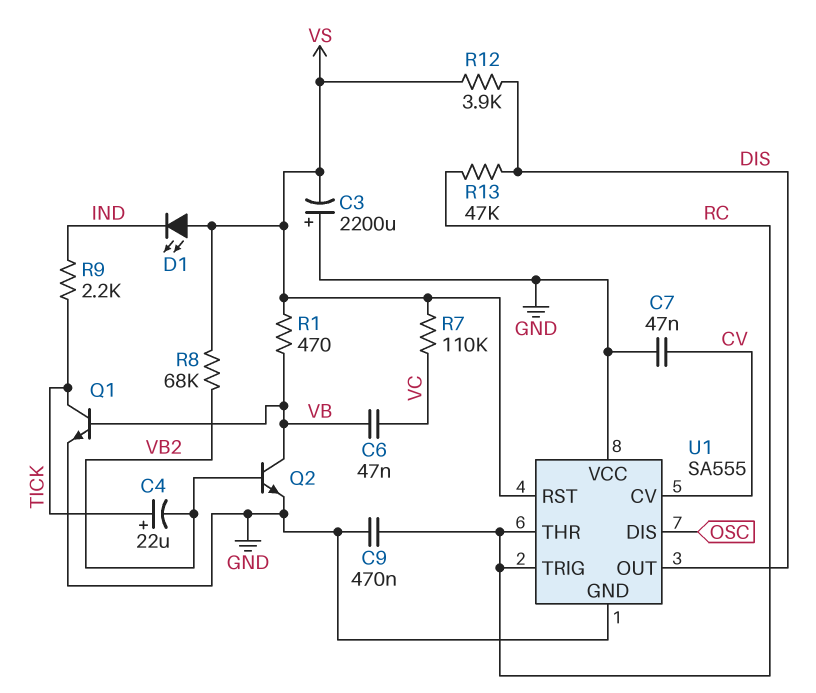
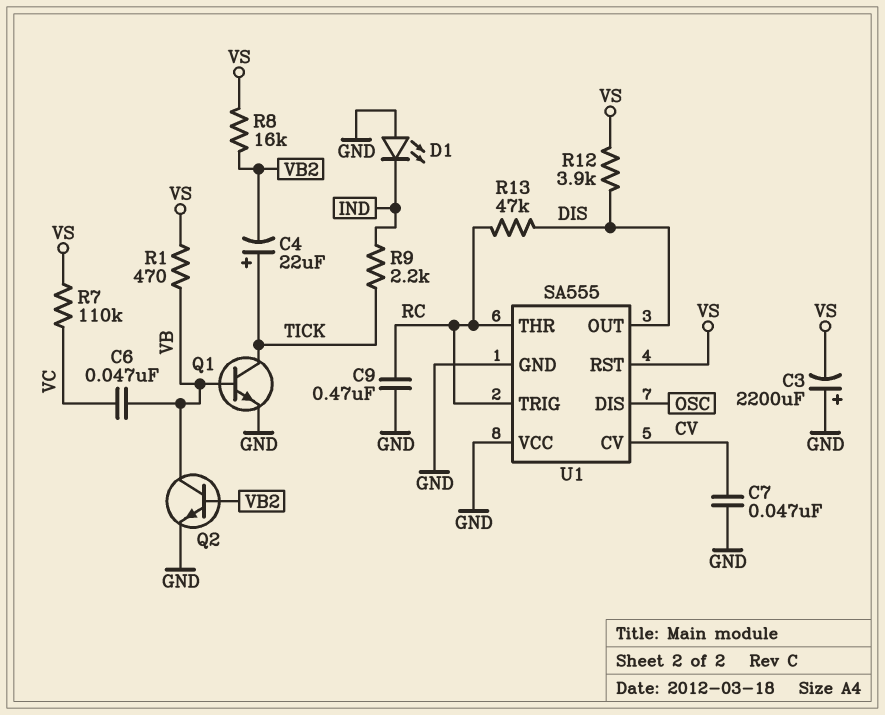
D1: LED (A VS, K IND) -> LED (A GND, K IND)
R8: 68k (VB2, VS) -> 16k (VB2, VS)

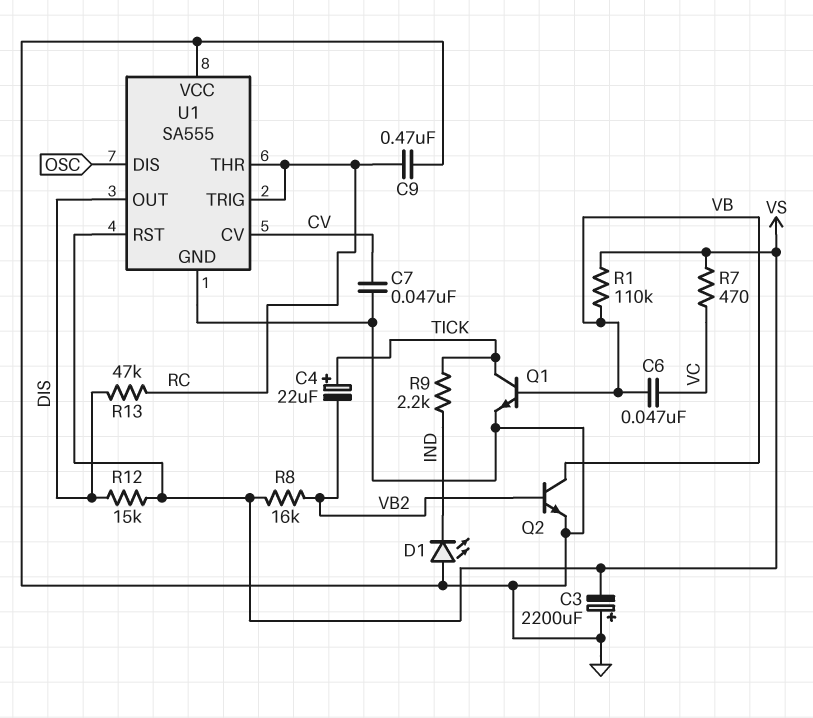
R1: 470 (VB, VS) -> 110k (VB, VS)
R7: 110k (VC, VS) -> 470 (VC, VS)
R12: 3.9k (DIS, VS) -> 15k (DIS, VS)

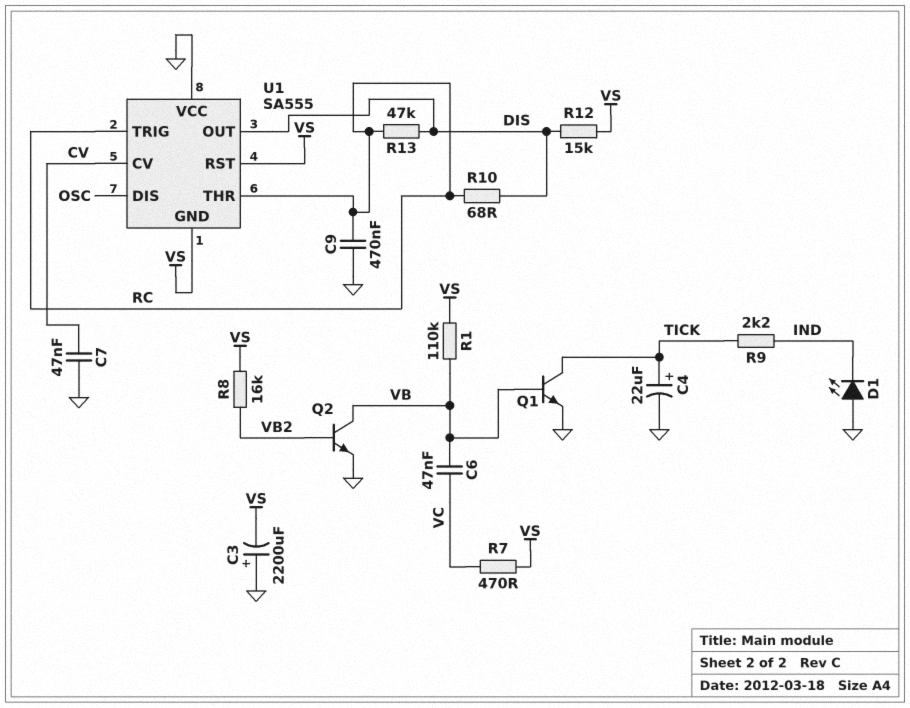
C4: 22uF (plus TICK, minus VB2) -> 22uF (plus TICK, minus GND)
R10: none -> 68 (DIS, RC)
U1 pin GND: GND -> VS

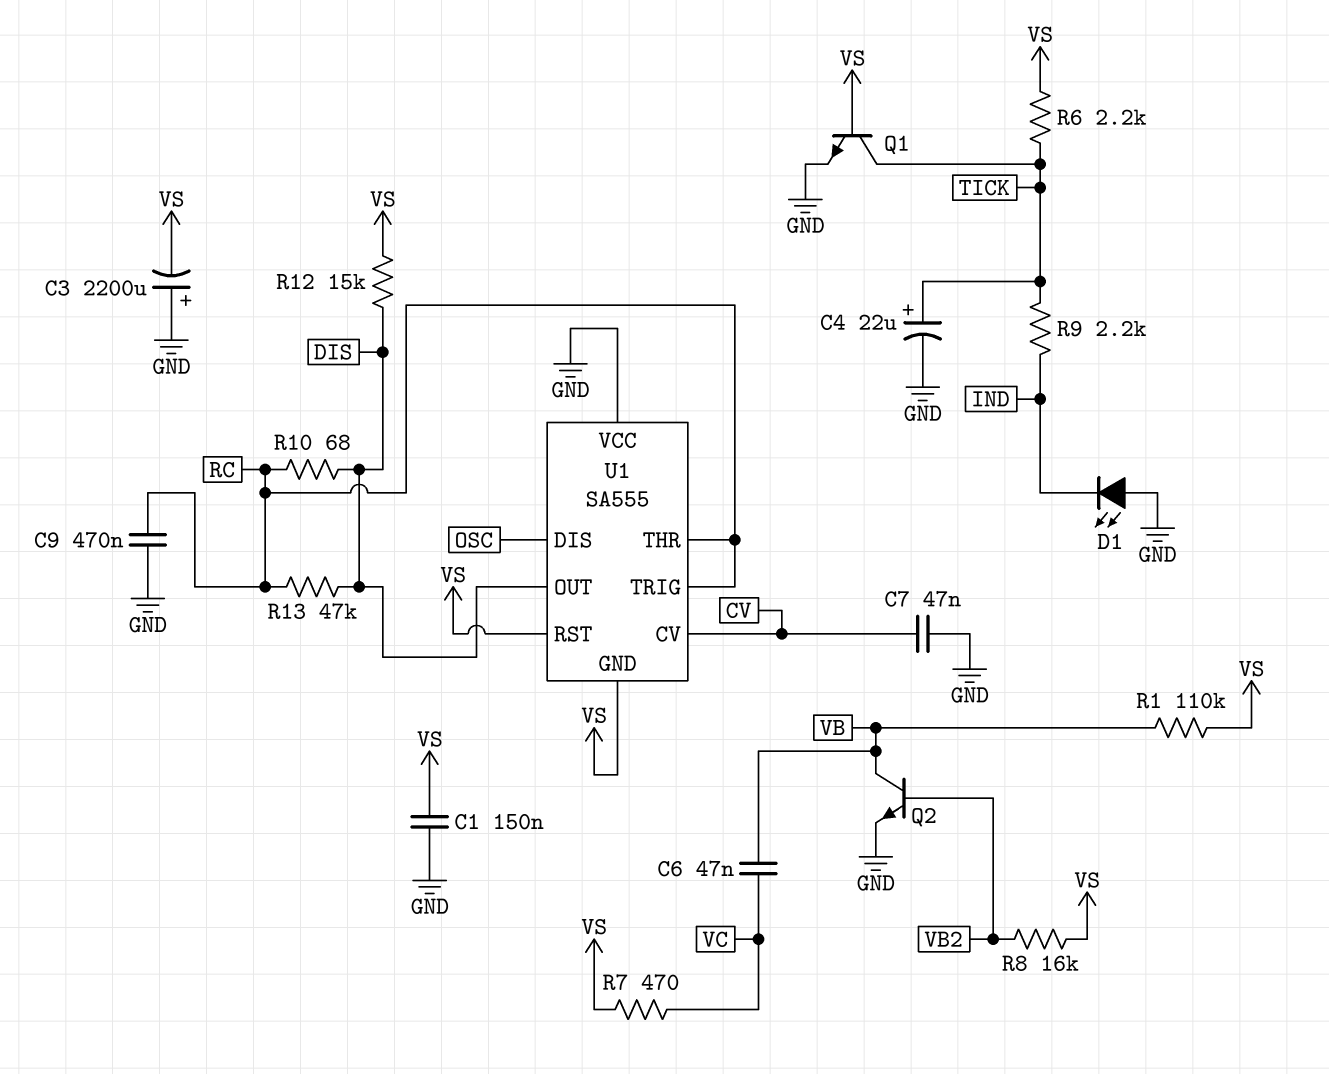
C1: none -> 150nF (GND, VS)
Q1: NPN (B VB, C TICK, E GND) -> NPN (B VS, C TICK, E GND)
R6: none -> 2.2k (TICK, VS)

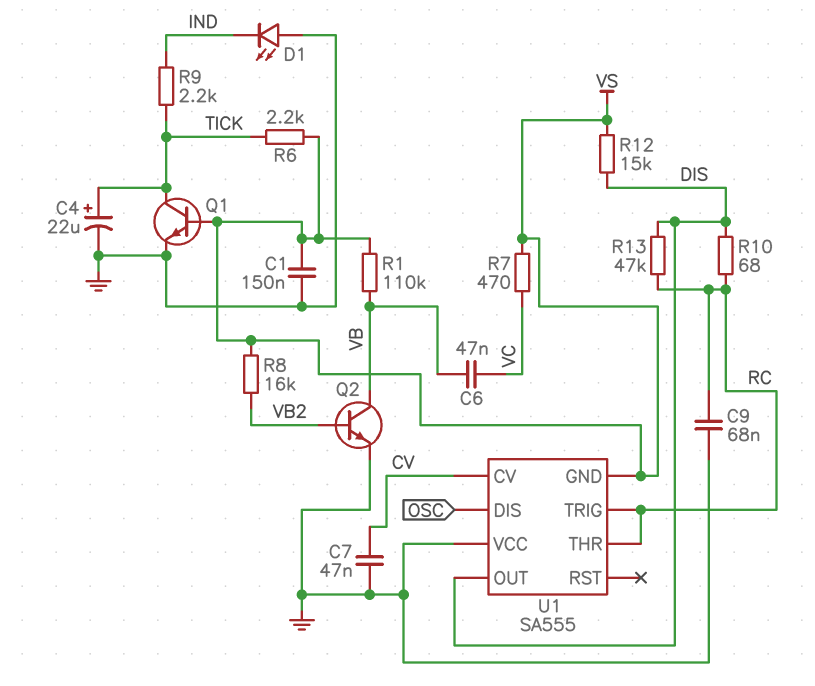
C3: 2200uF (plus GND, minus VS) -> none
C9: 470nF (GND, RC) -> 68nF (GND, RC)
U1 pin RST: VS -> none

